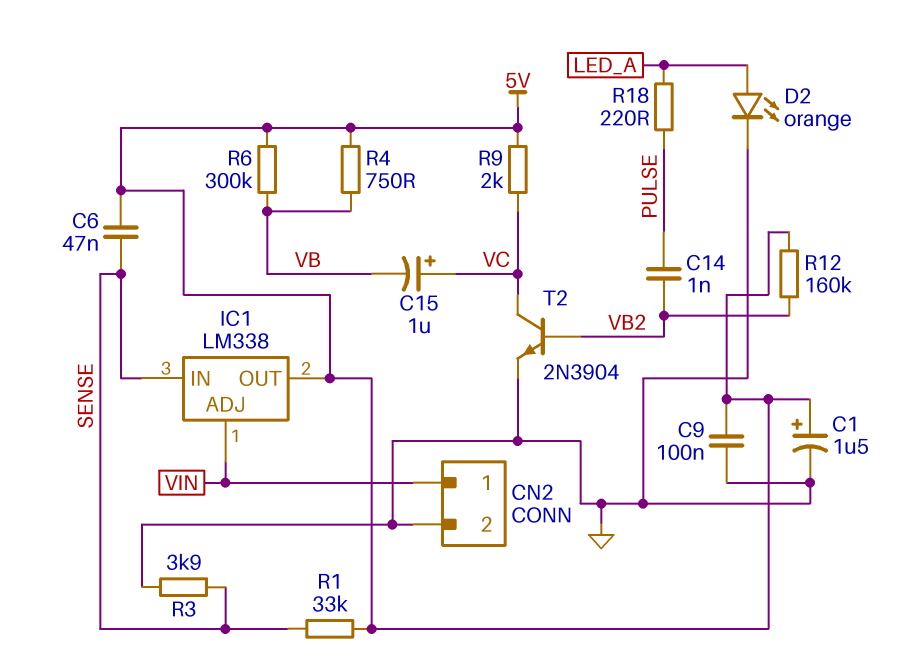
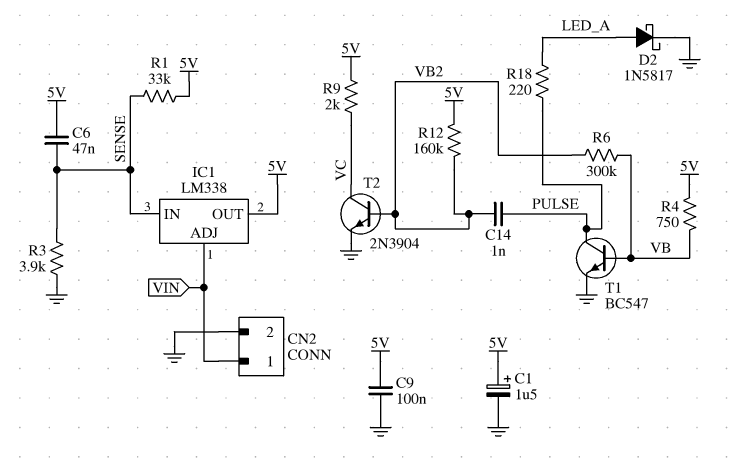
C15: 1uF (plus VC, minus VB) -> none
D2: LED orange (A LED_A, K GND) -> schottky 1N5817 (A LED_A, K GND)
R6: 300k (5V, VB) -> 300k (VB, VB2)
T1: none -> NPN BC547 (B VB, C PULSE, E GND)

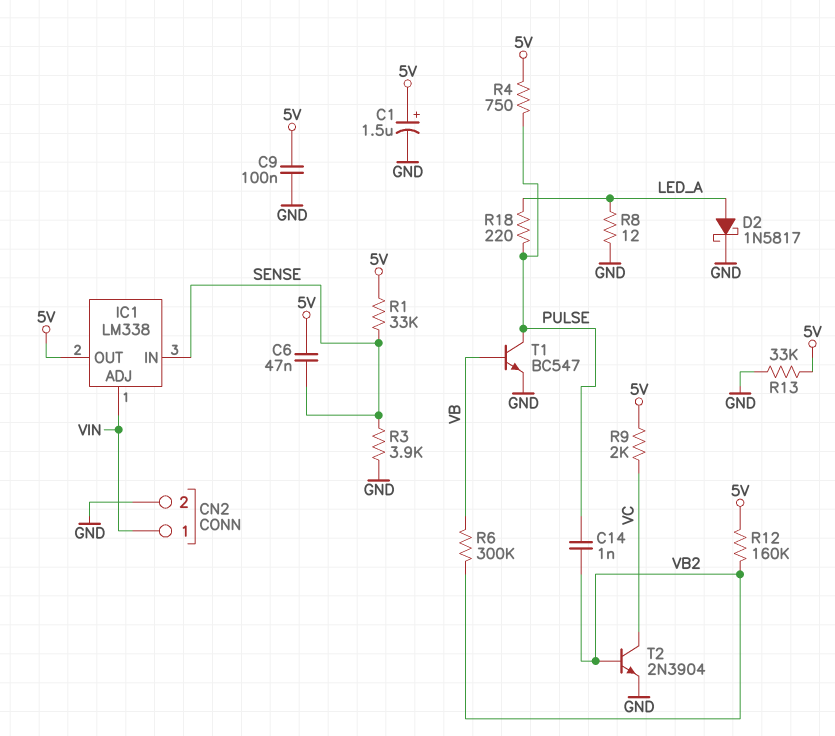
R4: 750 (5V, VB) -> 750 (5V, PULSE)
R8: none -> 12 (GND, LED_A)
R13: none -> 33k (5V, GND)

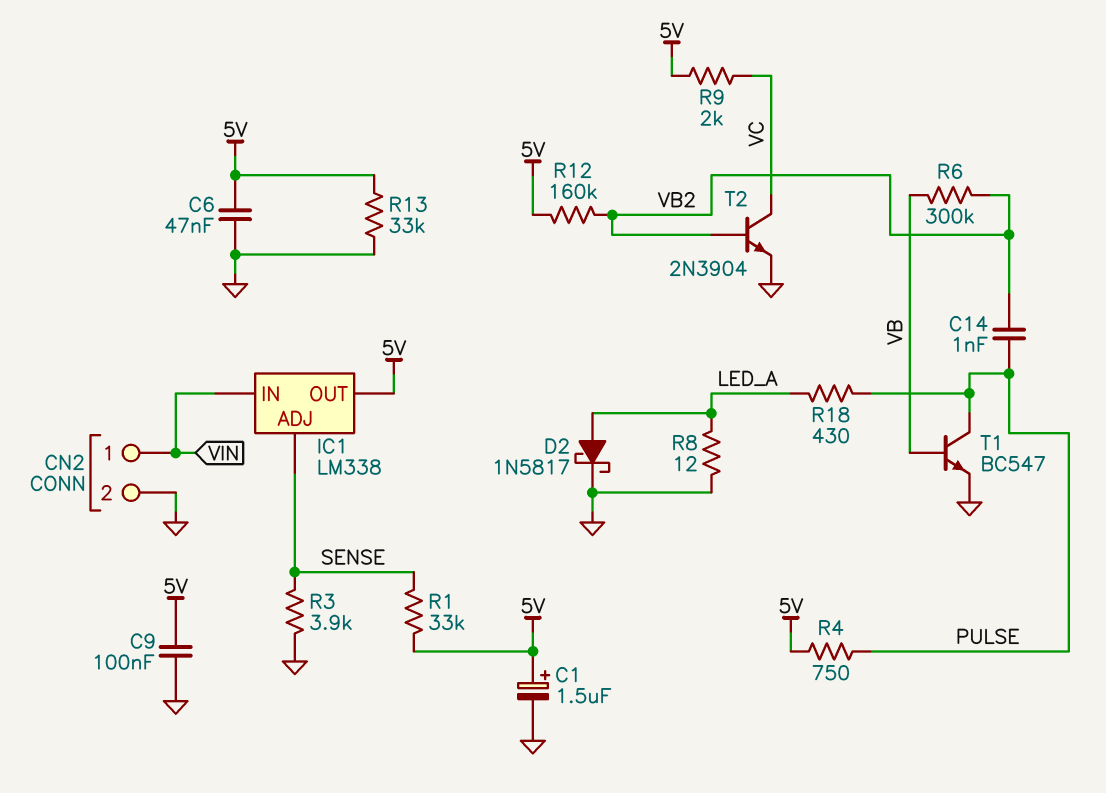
C6: 47nF (5V, SENSE) -> 47nF (5V, GND)
IC1 pin ADJ: VIN -> SENSE
IC1 pin IN: SENSE -> VIN
R18: 220 (LED_A, PULSE) -> 430 (LED_A, PULSE)

